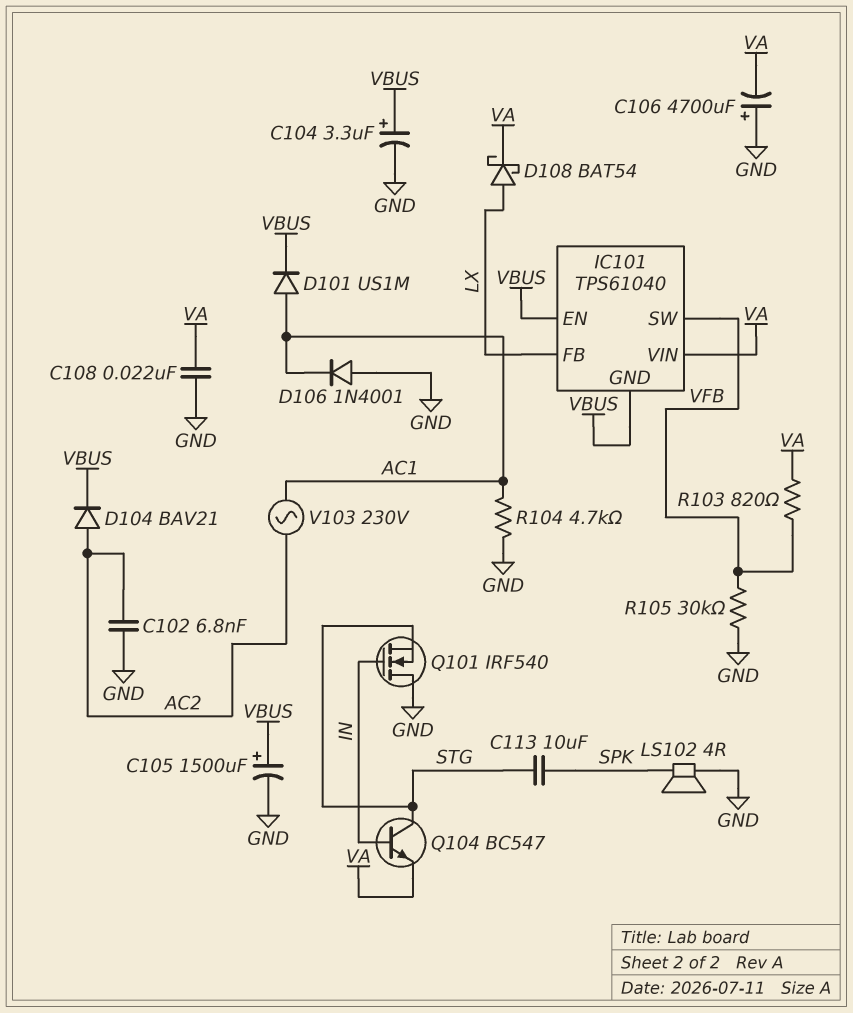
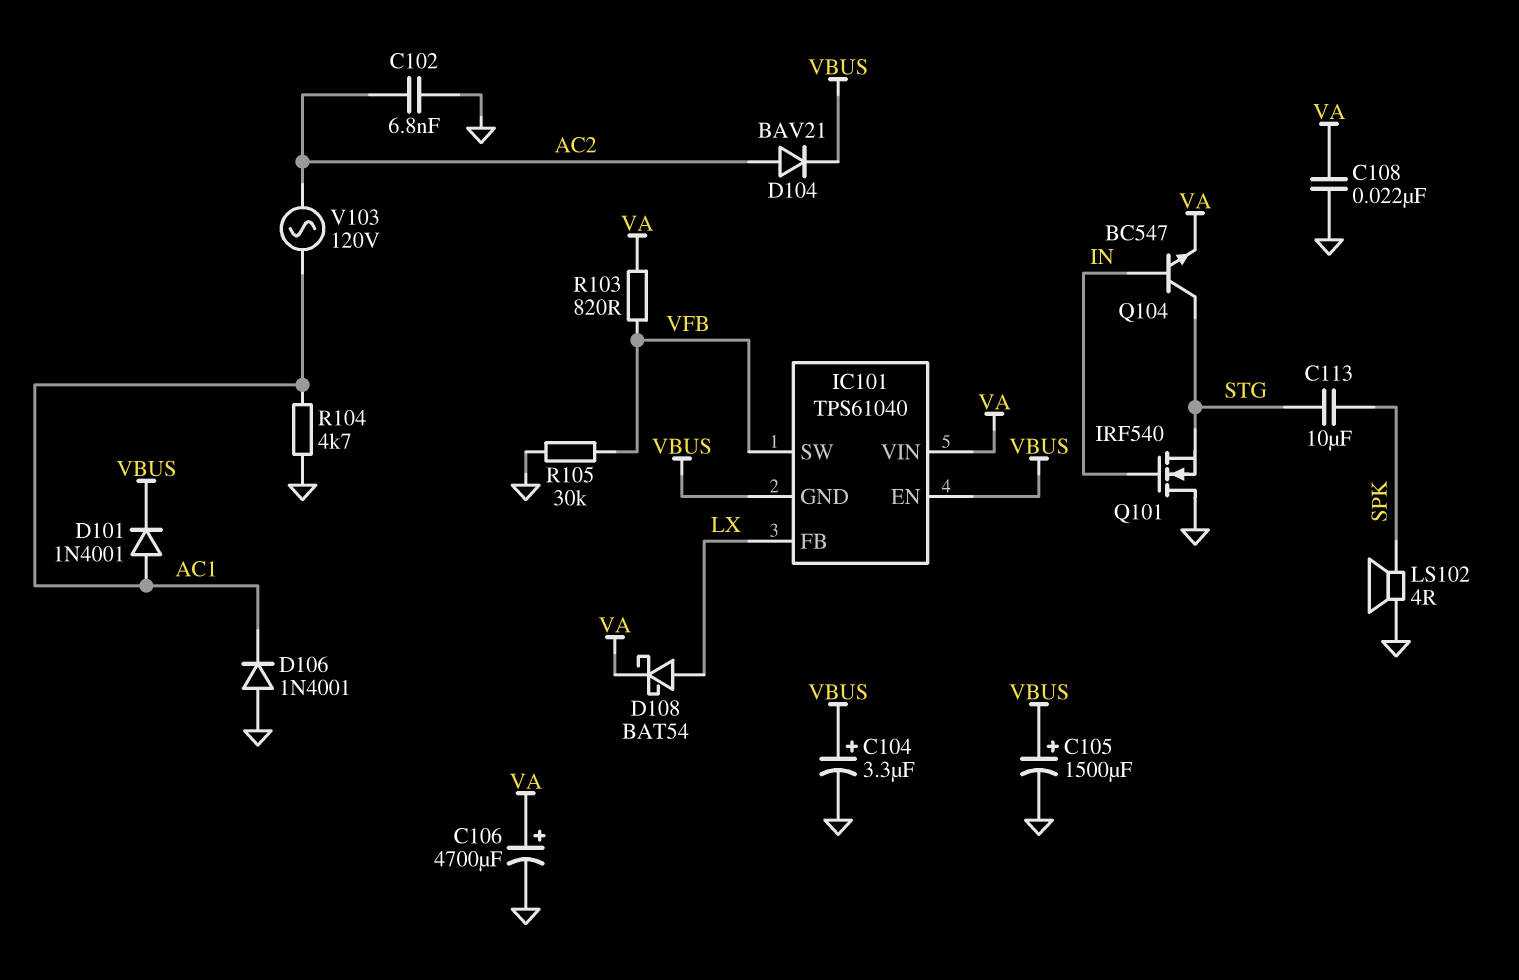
C106: 4700uF (plus GND, minus VA) -> 4700uF (plus VA, minus GND)
D101: diode US1M (A AC1, K VBUS) -> diode 1N4001 (A AC1, K VBUS)
V103: AC 230V (AC1, AC2) -> AC 120V (AC1, AC2)

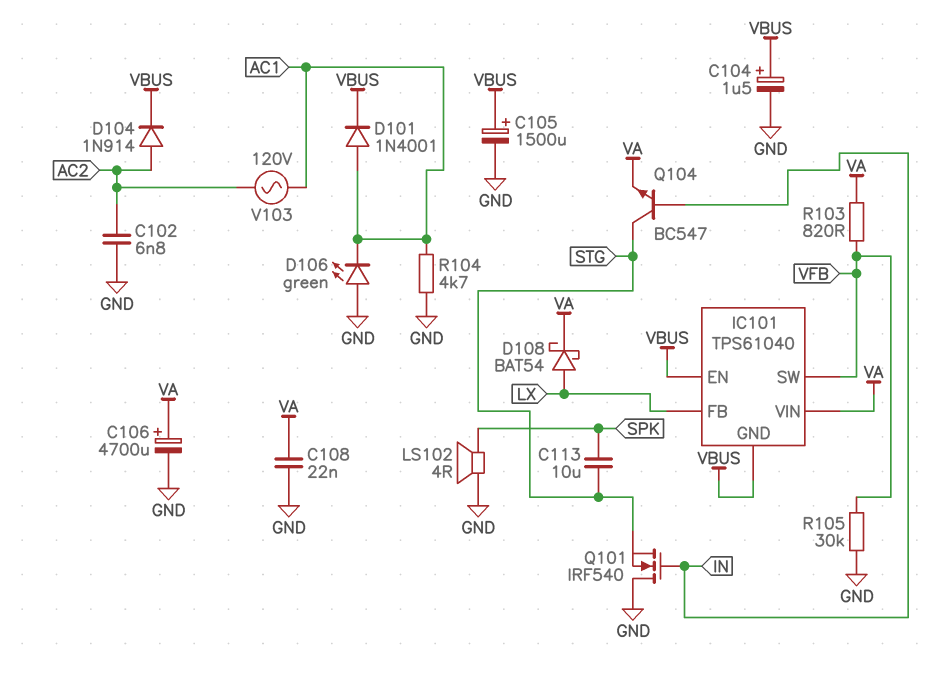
C104: 3.3uF (plus VBUS, minus GND) -> 1.5uF (plus VBUS, minus GND)
D104: diode BAV21 (A AC2, K VBUS) -> diode 1N914 (A AC2, K VBUS)
D106: diode 1N4001 (A GND, K AC1) -> LED green (A GND, K AC1)

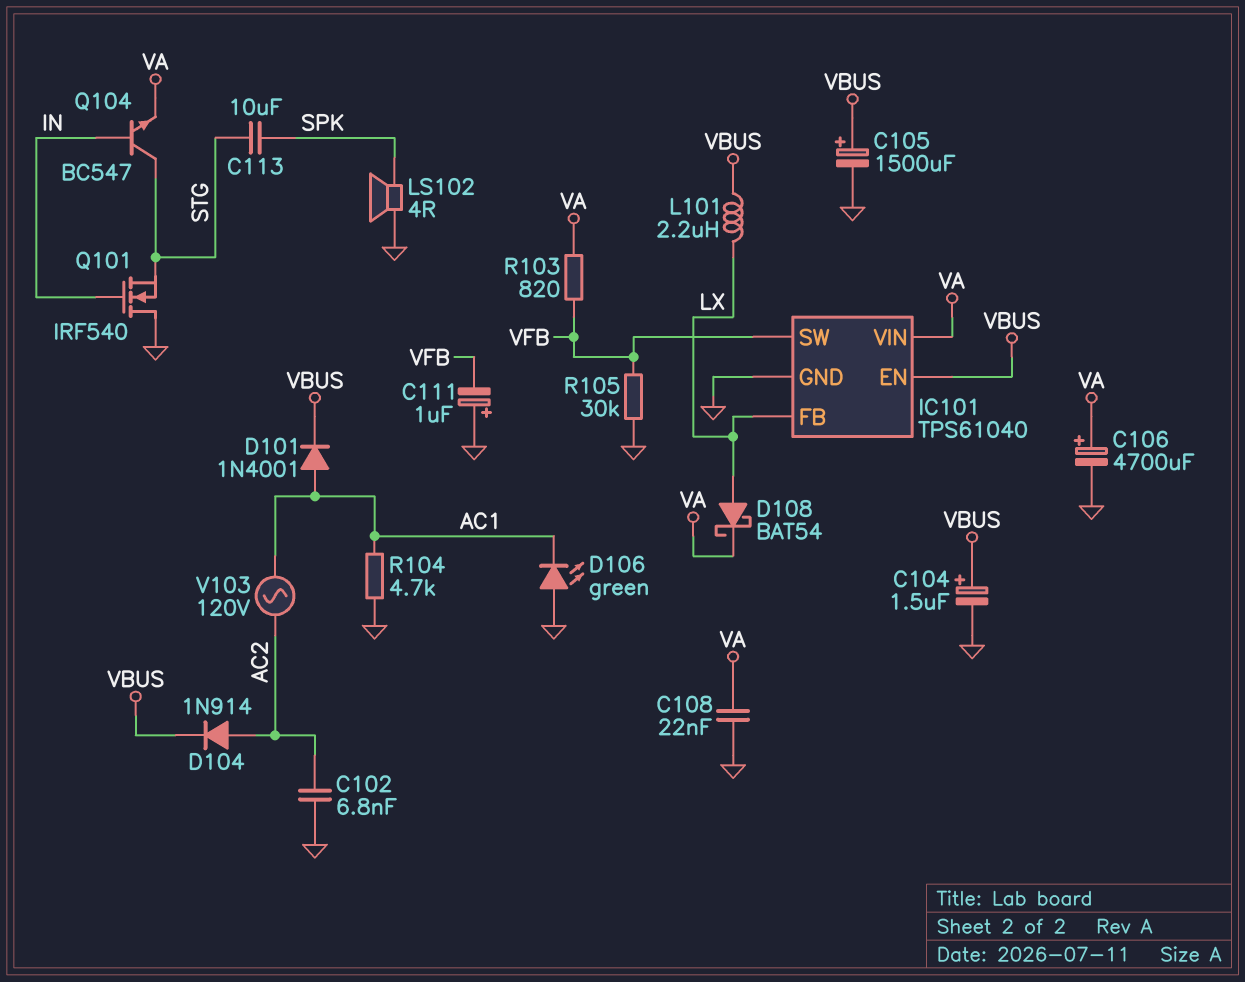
C111: none -> 1uF (plus GND, minus VFB)
IC101 pin GND: VBUS -> GND
L101: none -> 2.2uH (LX, VBUS)

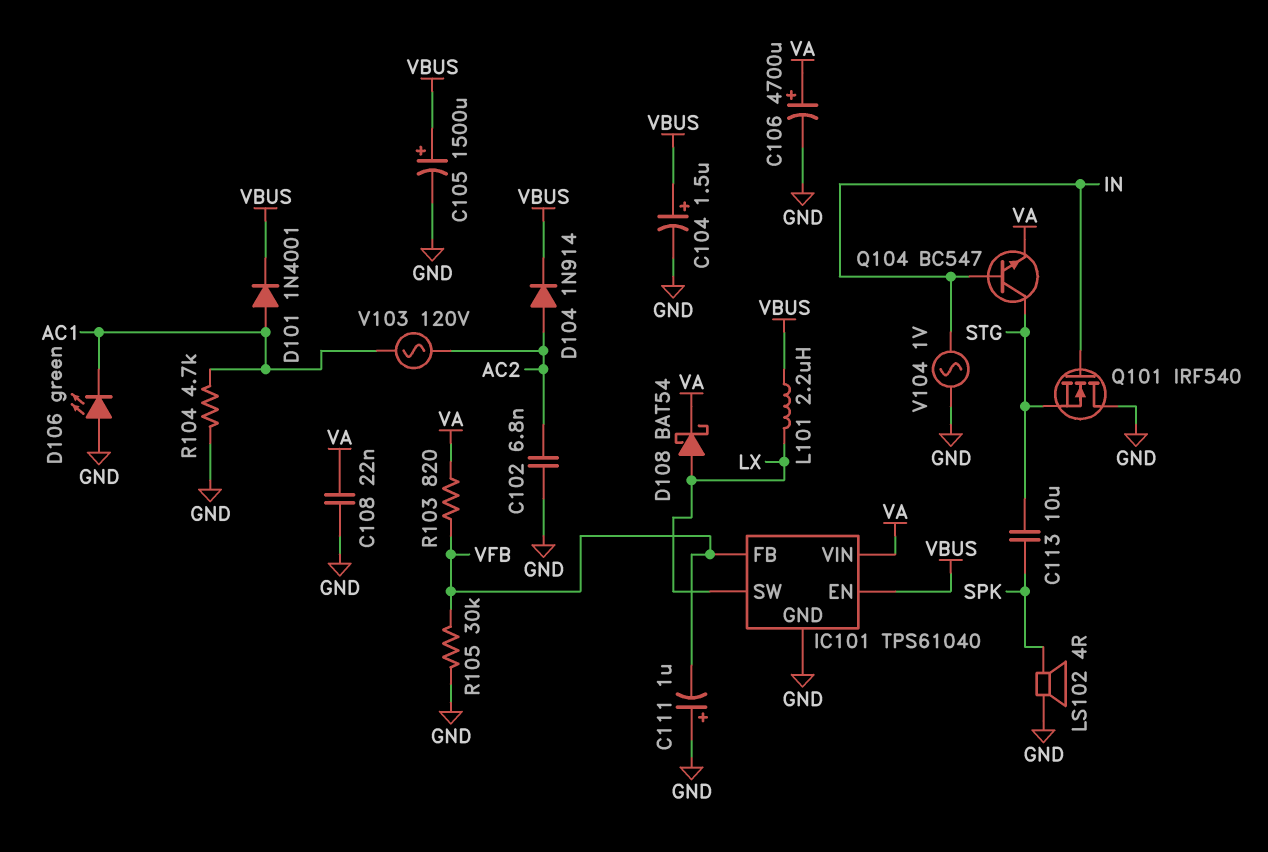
IC101 pin FB: LX -> VFB
IC101 pin SW: VFB -> LX
V104: none -> AC 1V (GND, IN)

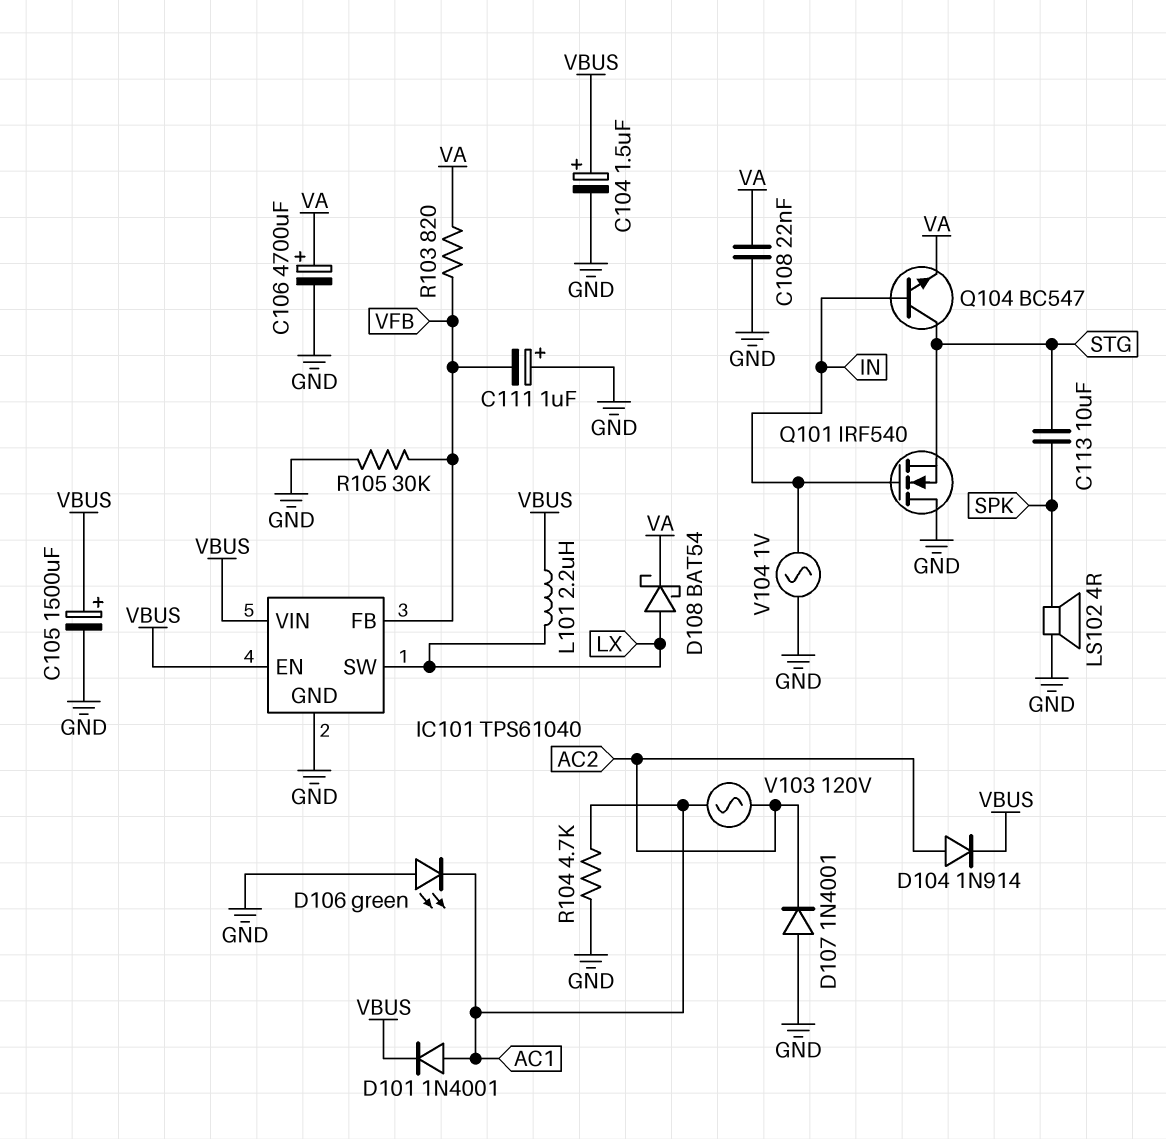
C102: 6.8nF (AC2, GND) -> none
D107: none -> diode 1N4001 (A GND, K AC2)
IC101 pin VIN: VA -> VBUS

